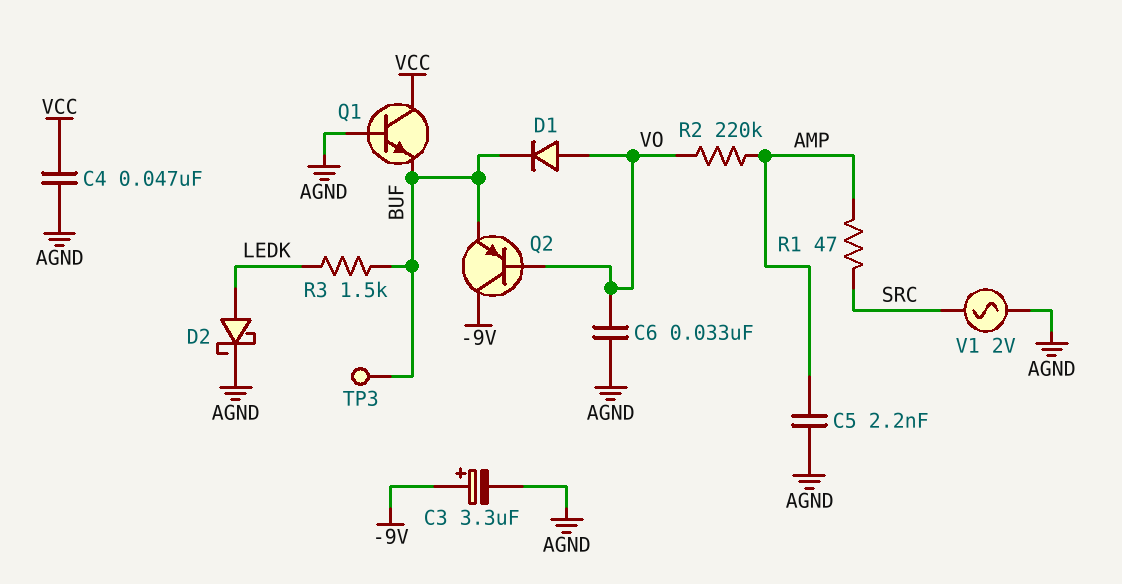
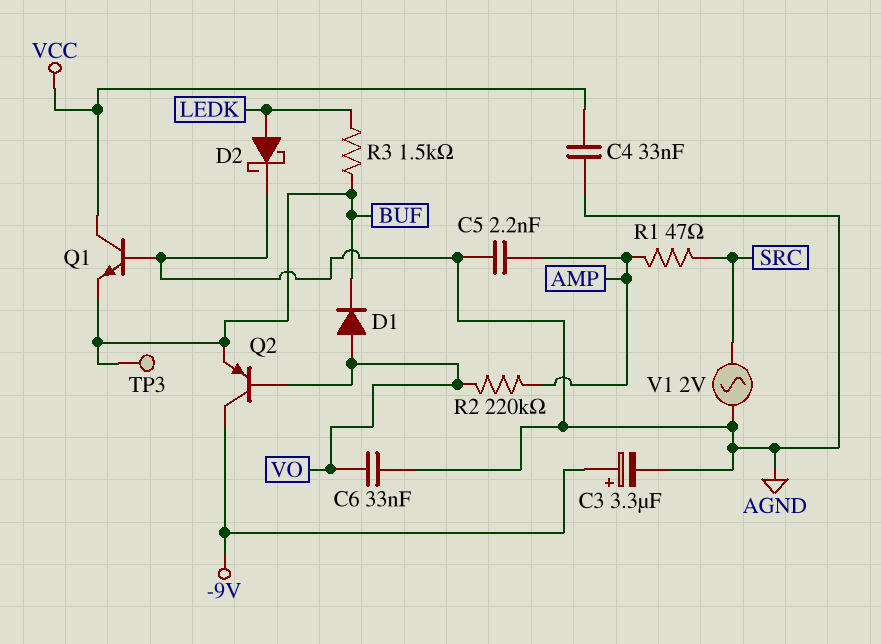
C4: 47nF (AGND, VCC) -> 33nF (AGND, VCC)

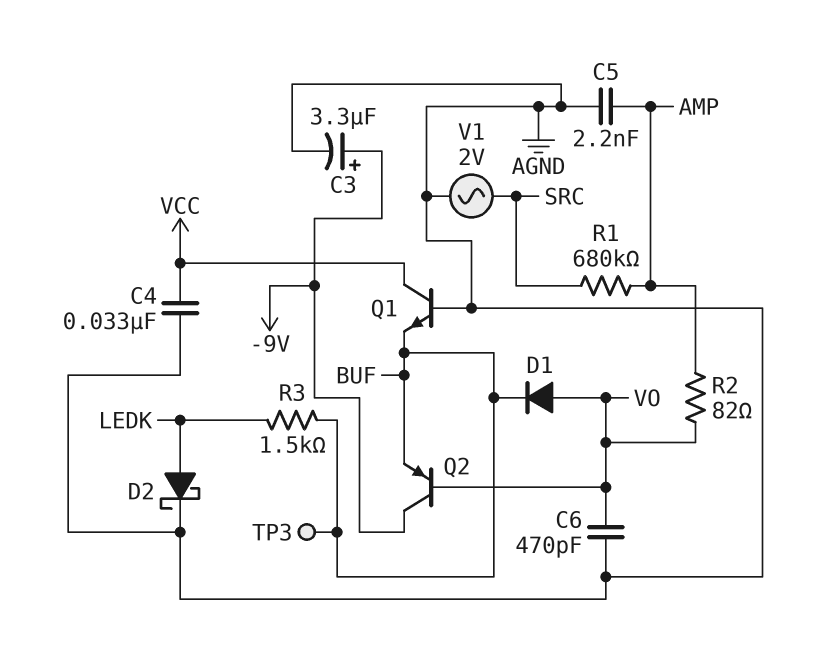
C6: 33nF (AGND, VO) -> 470pF (AGND, VO)
R1: 47 (AMP, SRC) -> 680k (AMP, SRC)
R2: 220k (AMP, VO) -> 82 (AMP, VO)

